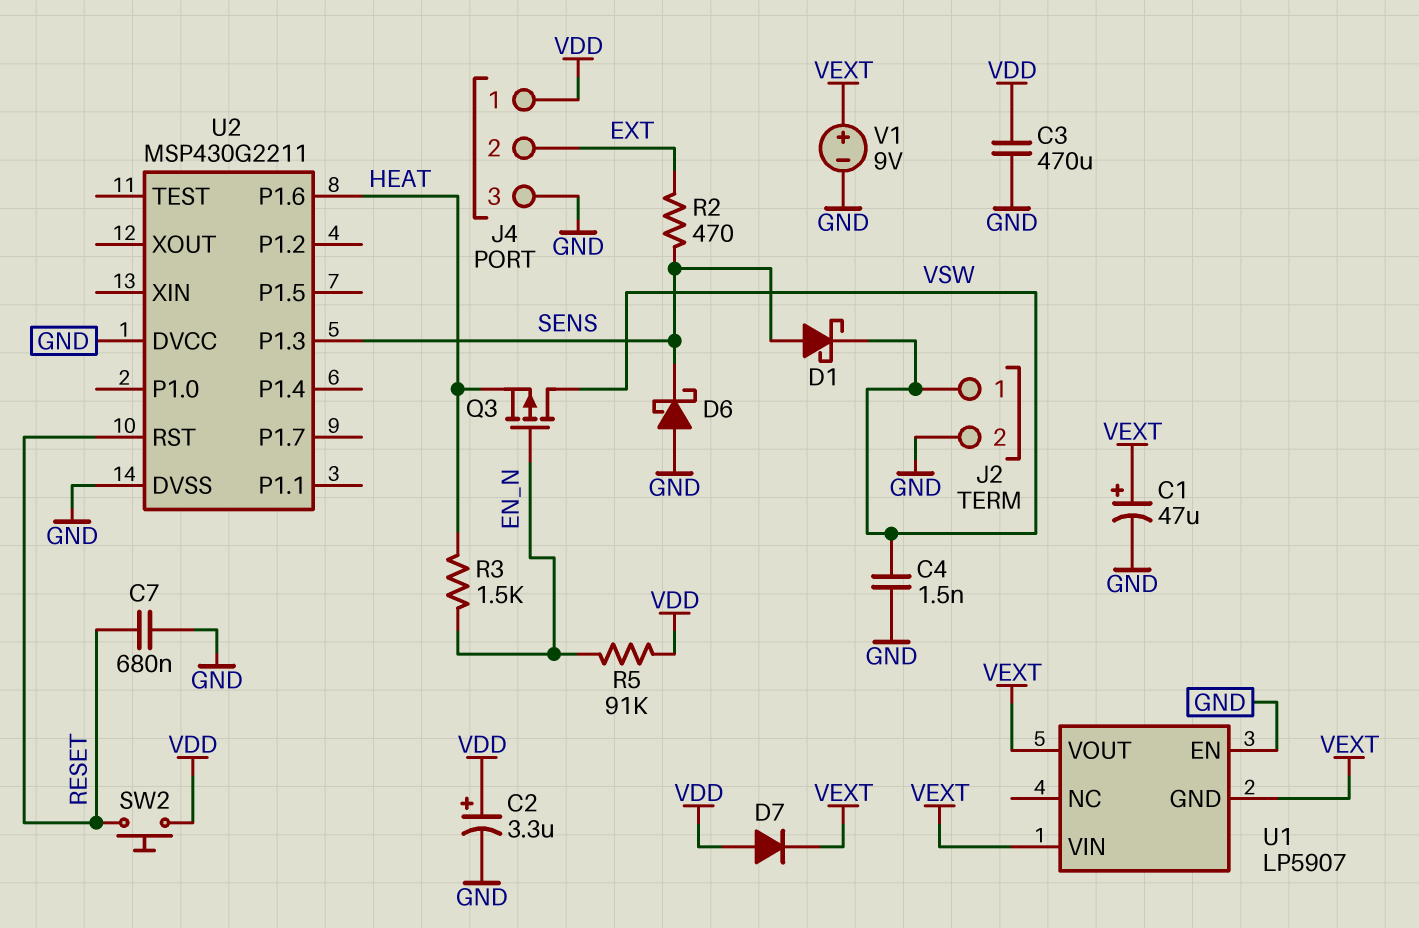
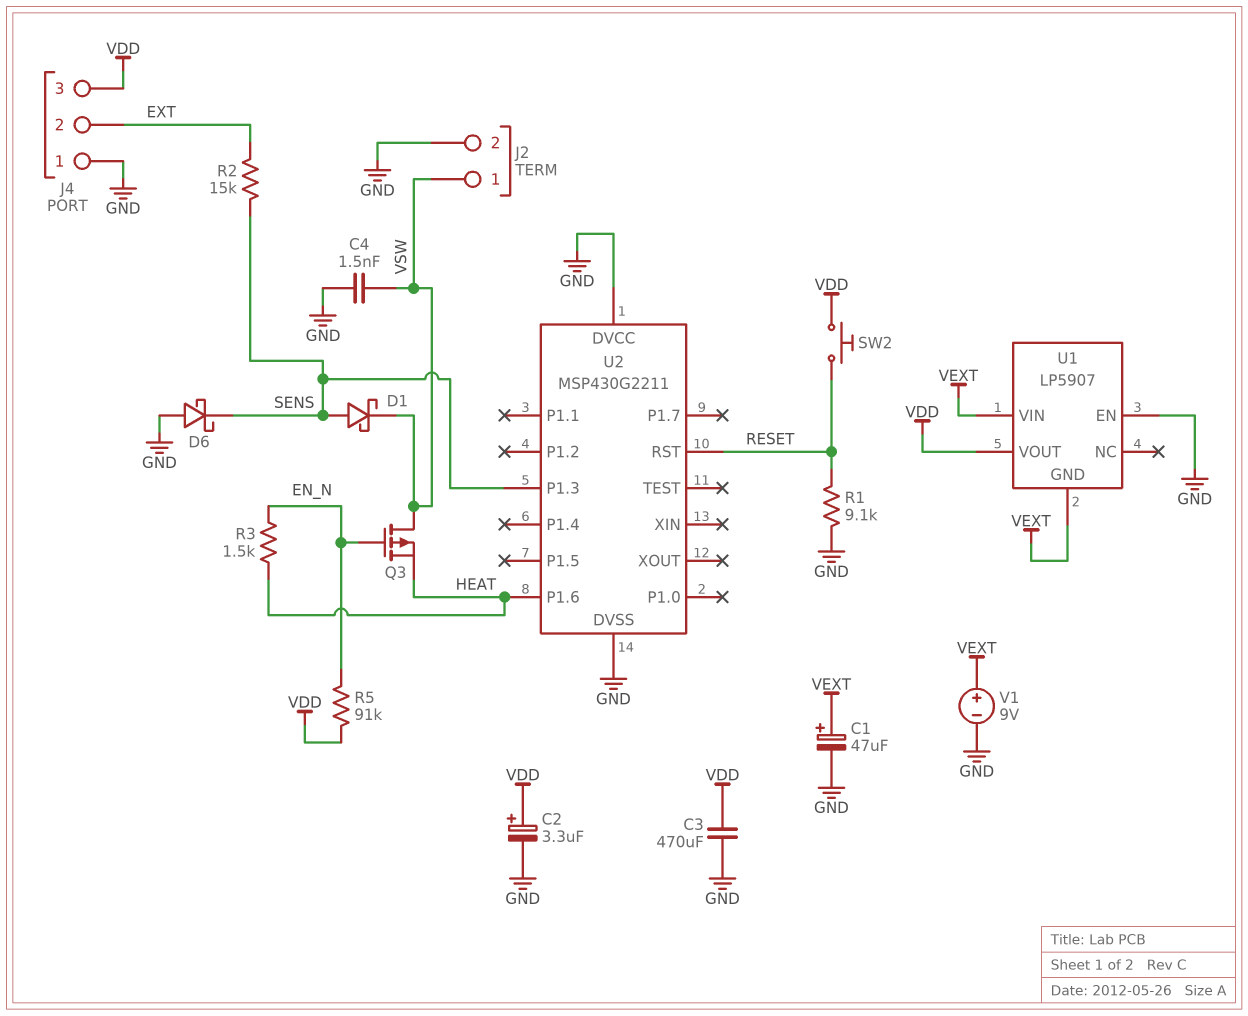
C7: 680nF (GND, RESET) -> none
D7: diode (A VDD, K VEXT) -> none
J4 pin 1: VDD -> GND
J4 pin 3: GND -> VDD
R1: none -> 9.1k (GND, RESET)
R2: 470 (EXT, SENS) -> 15k (EXT, SENS)
U1 pin VOUT: VEXT -> VDD

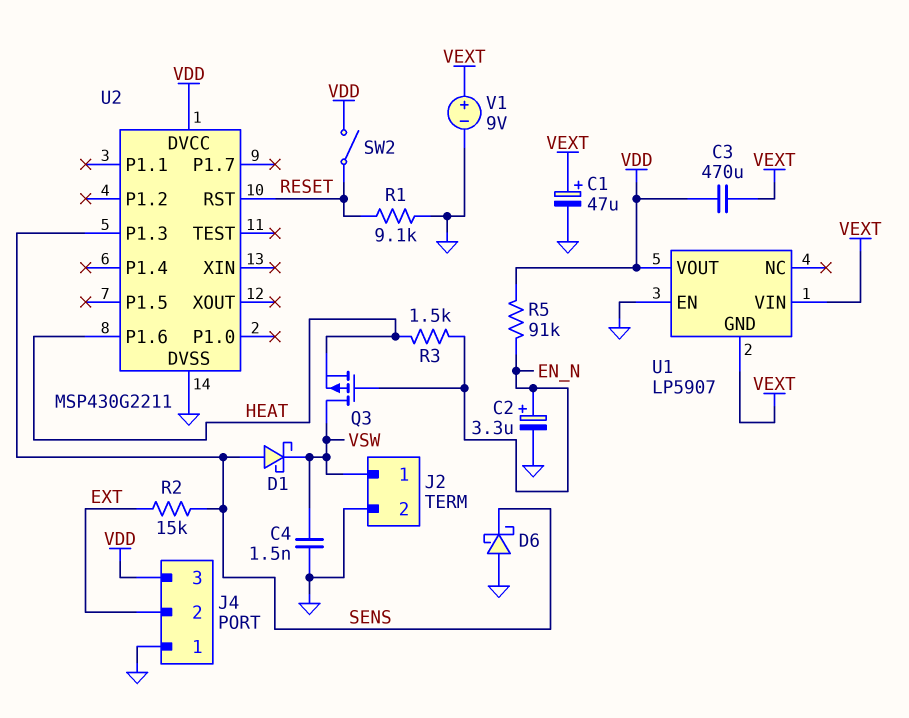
C2: 3.3uF (plus VDD, minus GND) -> 3.3uF (plus EN_N, minus GND)
C3: 470uF (GND, VDD) -> 470uF (VDD, VEXT)
SW2: button (RESET, VDD) -> switch (RESET, VDD)
U2 pin DVCC: GND -> VDD

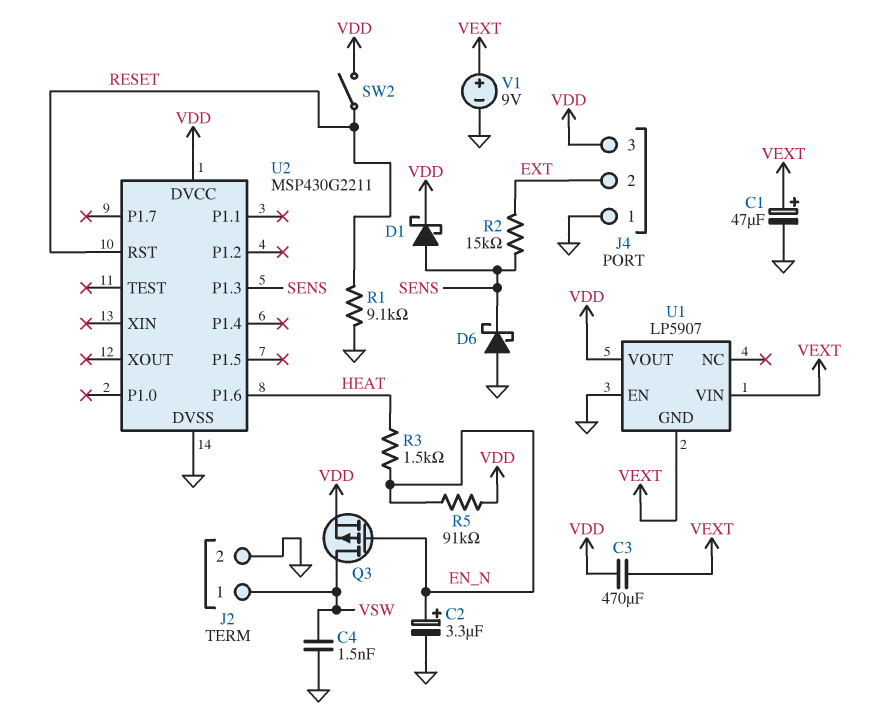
D1: schottky (A SENS, K VSW) -> schottky (A SENS, K VDD)
Q3: PMOS (G EN_N, D VSW, S HEAT) -> PMOS (G EN_N, D VSW, S VDD)

